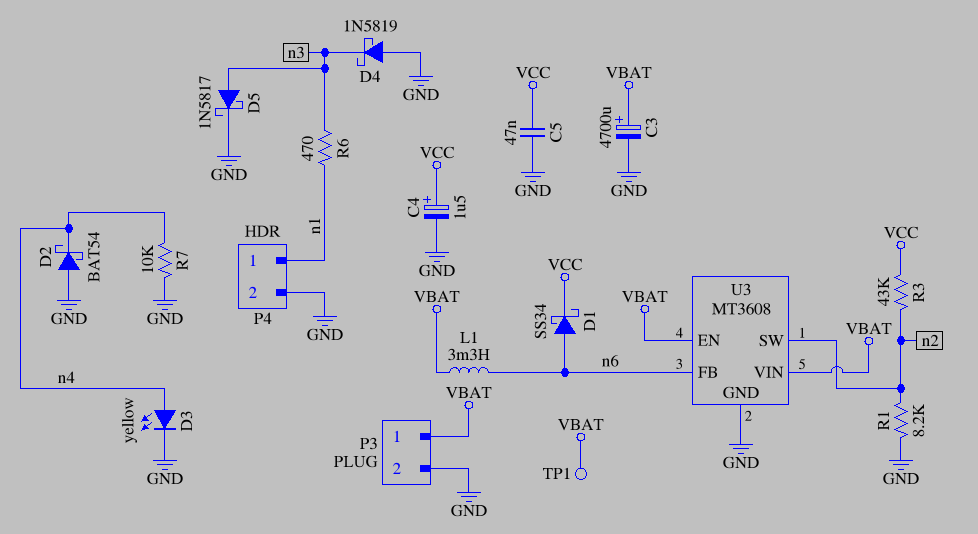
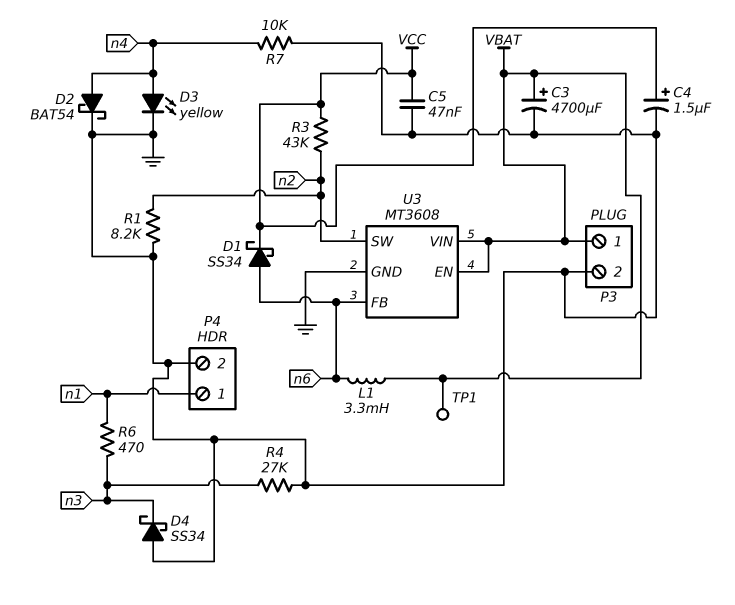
D2: schottky BAT54 (A GND, K n4) -> schottky BAT54 (A n4, K GND)
D4: schottky 1N5819 (A GND, K n3) -> schottky SS34 (A GND, K n3)
D5: schottky 1N5817 (A n3, K GND) -> none
R4: none -> 27k (GND, n3)

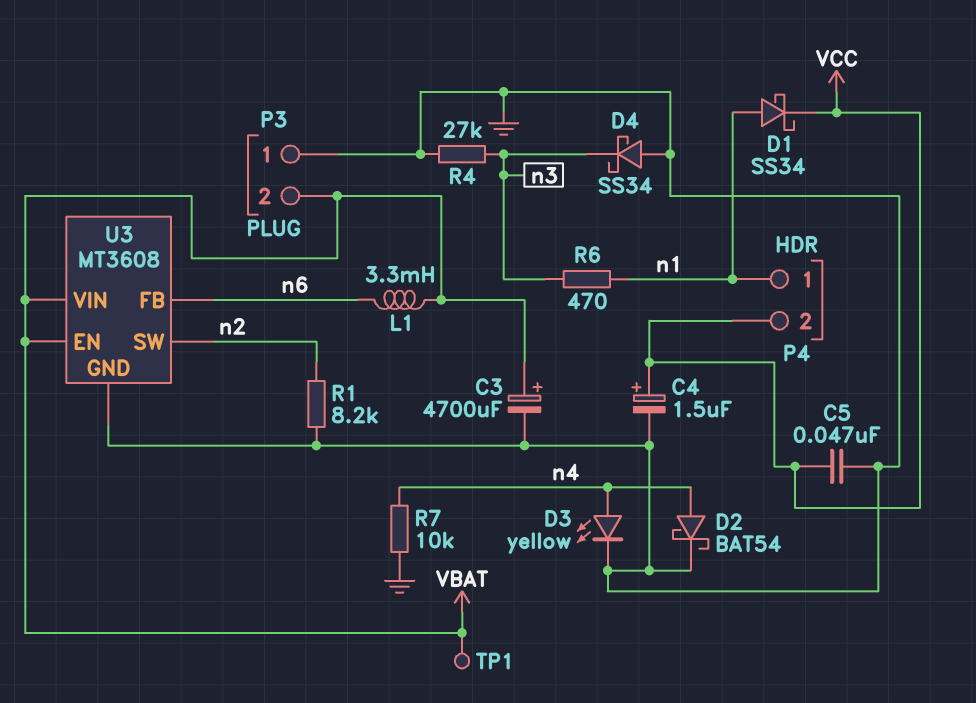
D1: schottky SS34 (A n6, K VCC) -> schottky SS34 (A n1, K VCC)
P3 pin 1: VBAT -> GND
P3 pin 2: GND -> VBAT
P4 pin 2: GND -> VCC
R3: 43k (VCC, n2) -> none

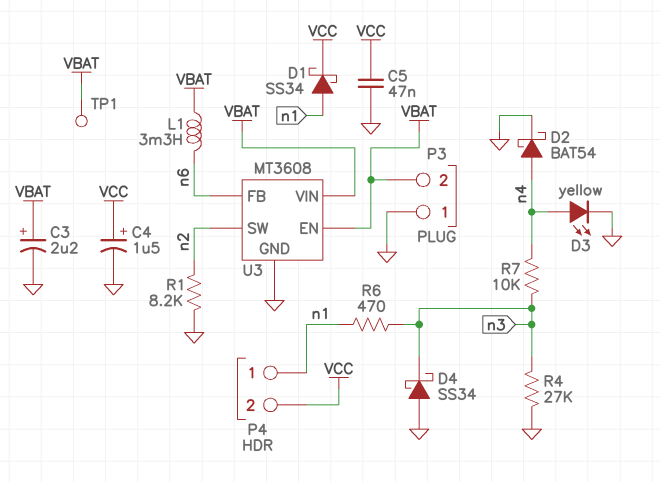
C3: 4700uF (plus VBAT, minus GND) -> 2.2uF (plus VBAT, minus GND)
R7: 10k (GND, n4) -> 10k (n3, n4)

